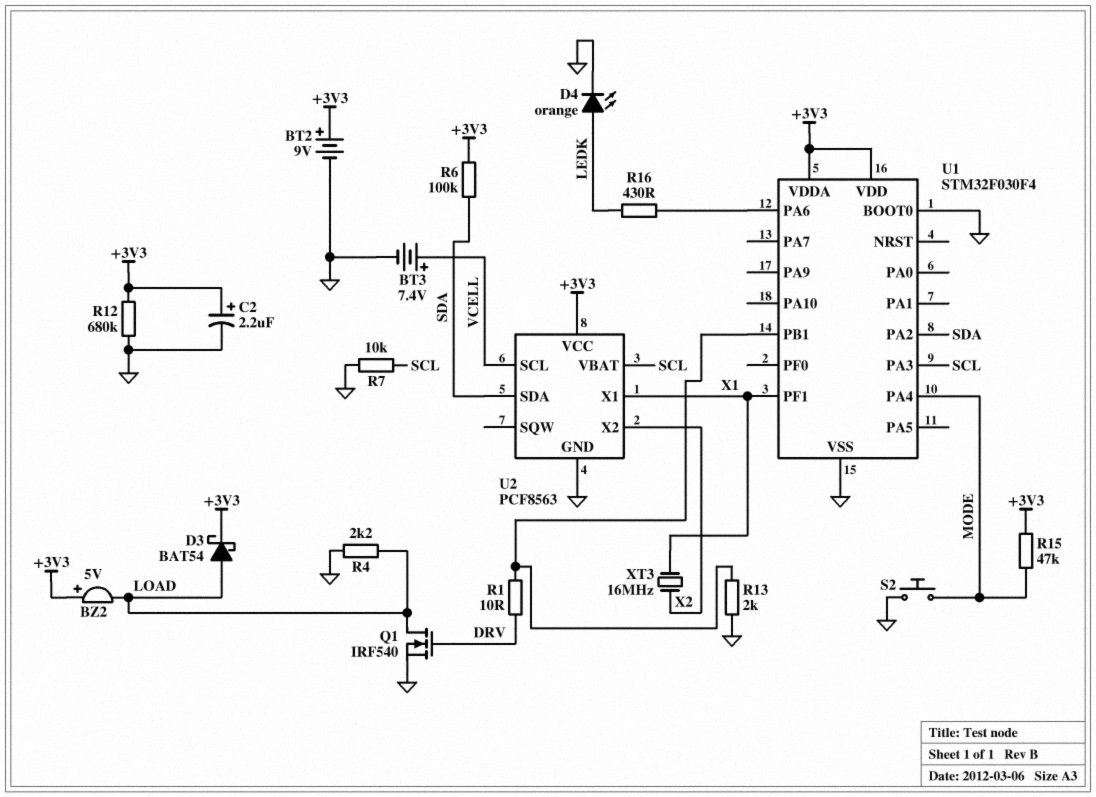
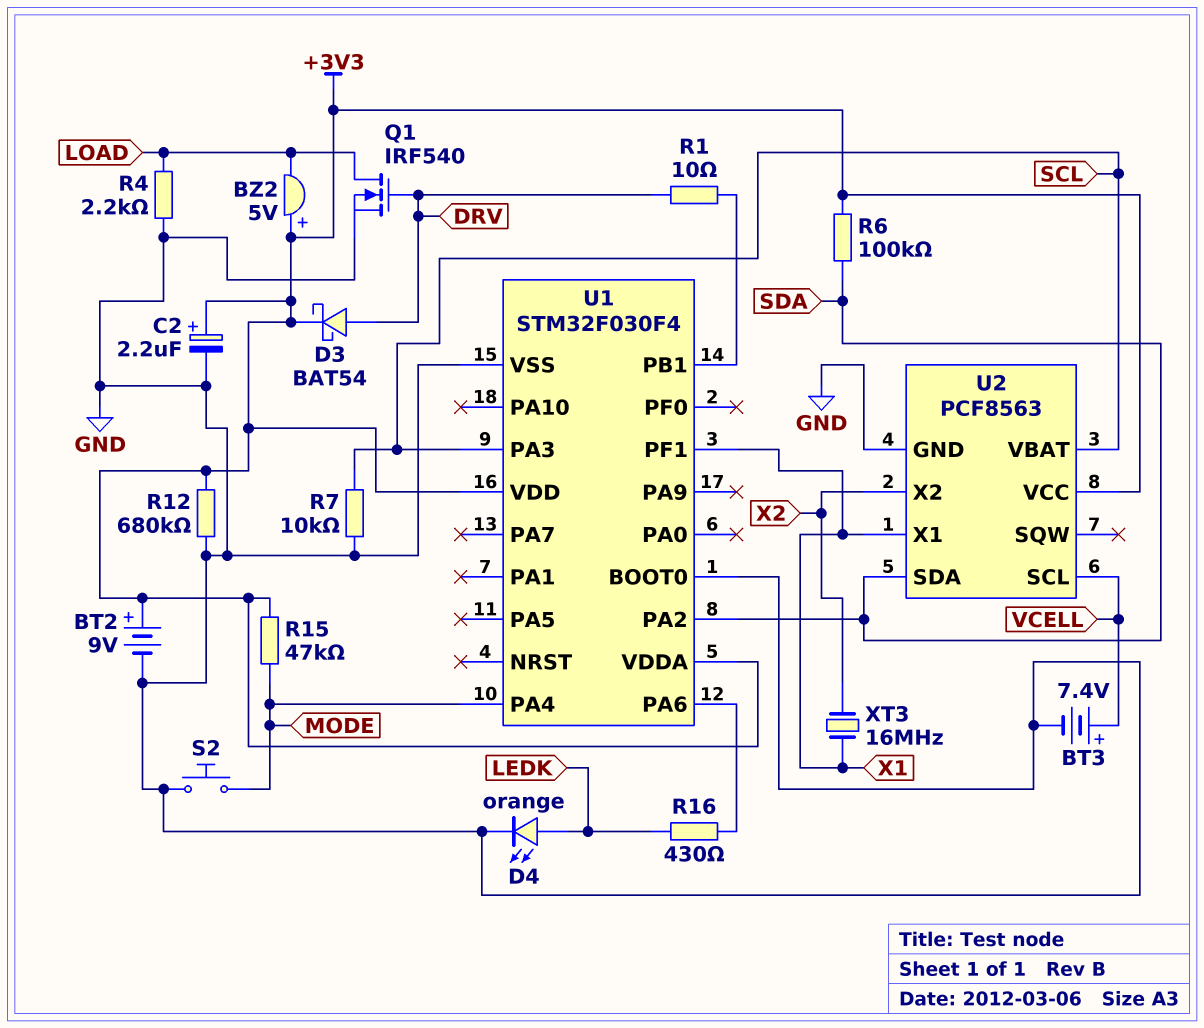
D3: schottky BAT54 (A LOAD, K +3V3) -> schottky BAT54 (A DRV, K +3V3)
R13: 2k (GND, U1/PB1) -> none

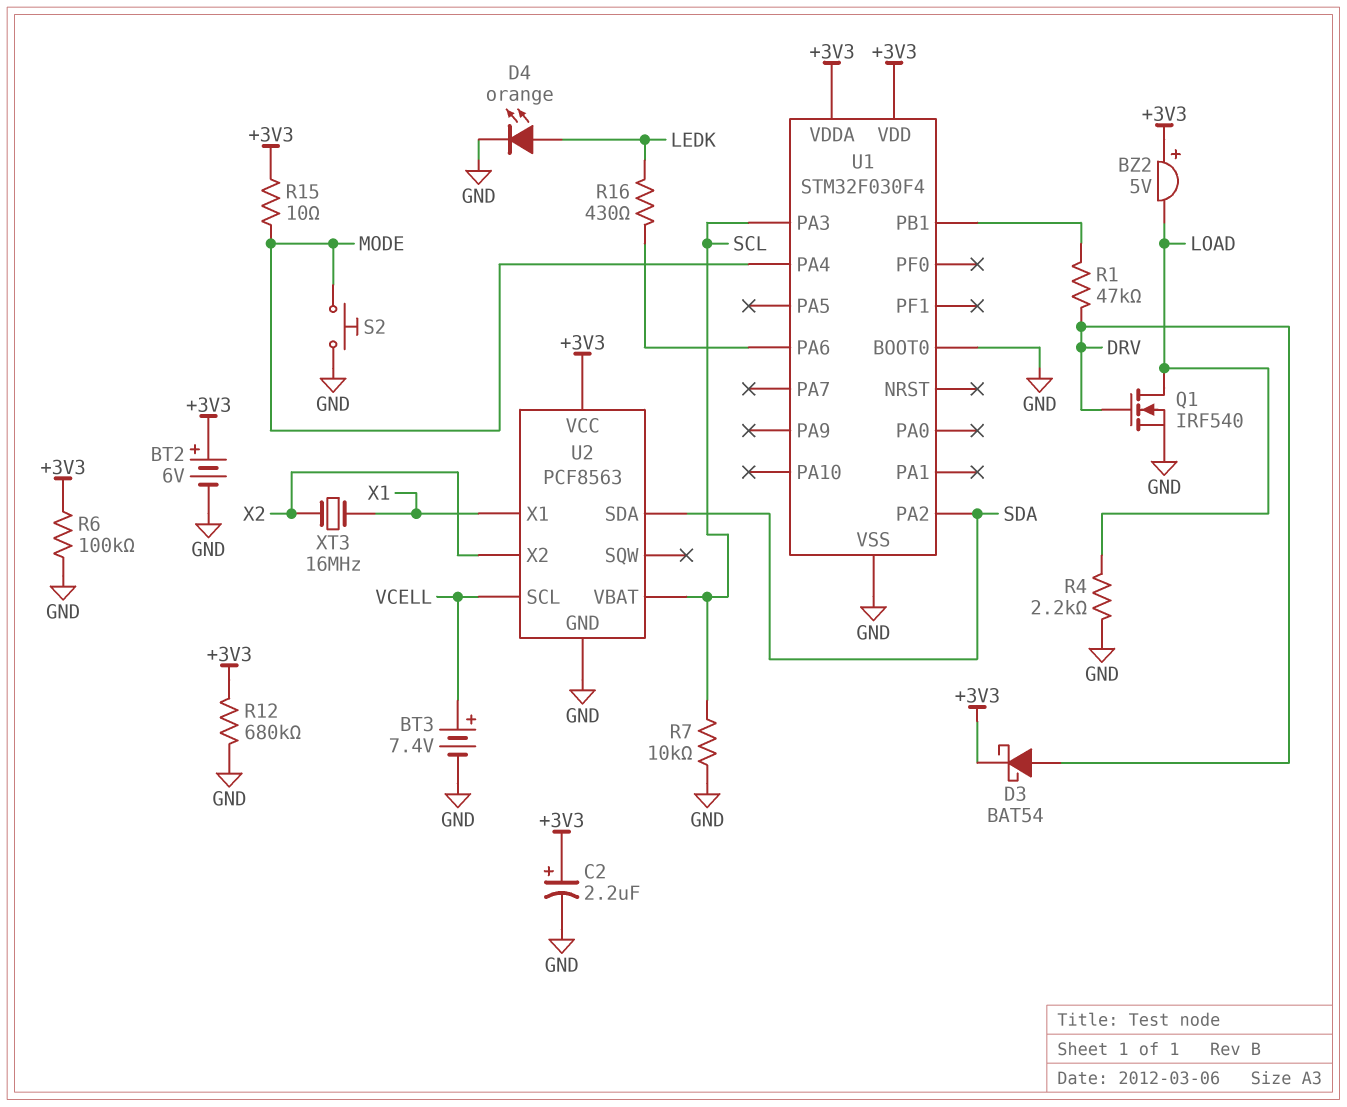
BT2: 9V (plus +3V3, minus GND) -> 6V (plus +3V3, minus GND)
R1: 10 (DRV, U1/PB1) -> 47k (DRV, U1/PB1)
R6: 100k (+3V3, SDA) -> 100k (+3V3, GND)
R15: 47k (+3V3, MODE) -> 10 (+3V3, MODE)
U1 pin PF1: X1 -> none

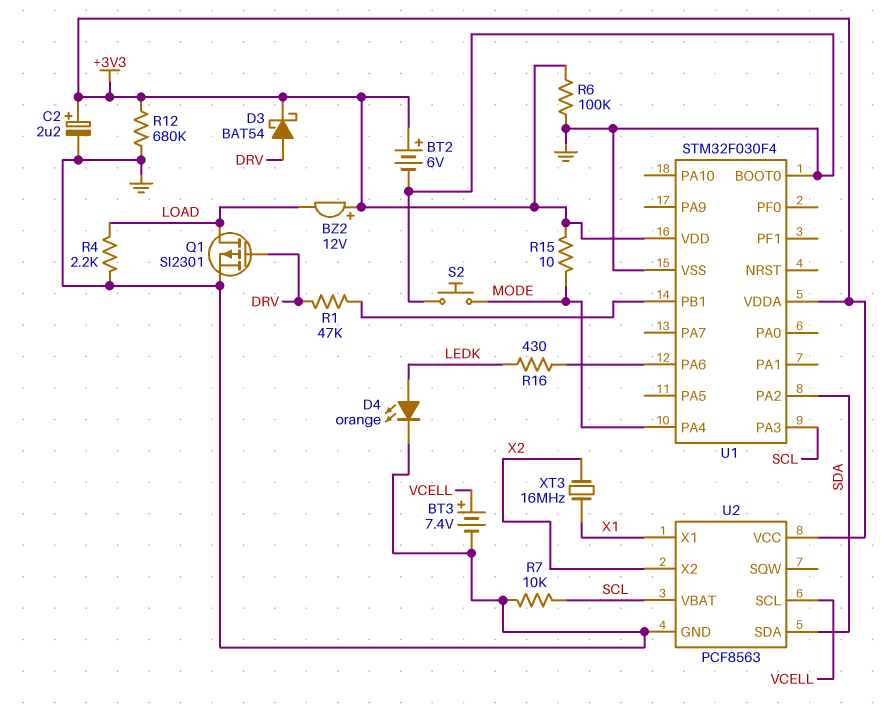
BZ2: buzzer 5V (plus +3V3, minus LOAD) -> buzzer 12V (plus +3V3, minus LOAD)
Q1: NMOS IRF540 (G DRV, D LOAD, S GND) -> PMOS SI2301 (G DRV, D LOAD, S GND)

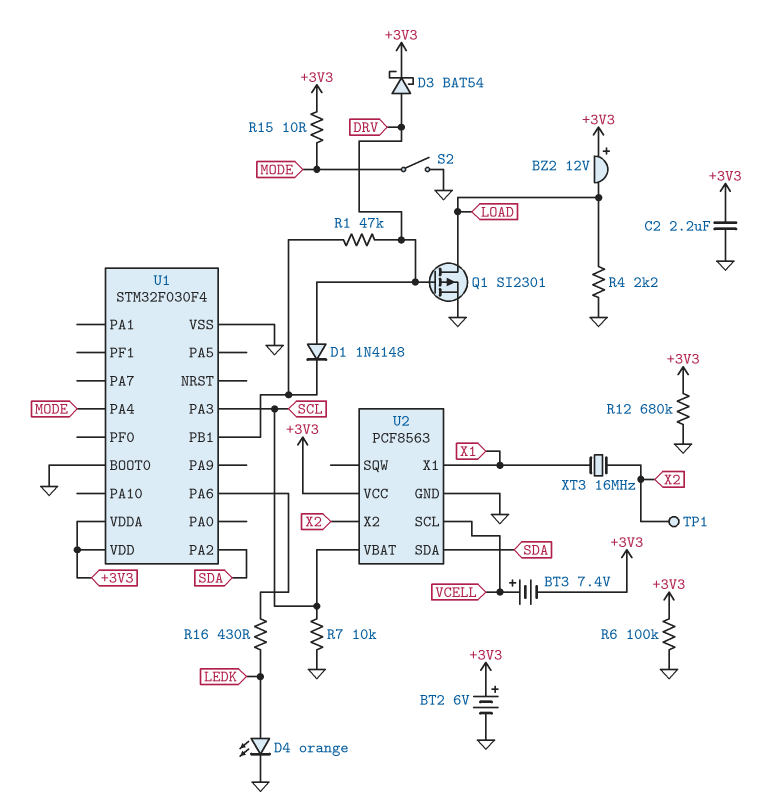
BT3: 7.4V (plus VCELL, minus GND) -> 7.4V (plus VCELL, minus +3V3)
C2: 2.2uF (plus +3V3, minus GND) -> 2.2uF (+3V3, GND)
D1: none -> diode 1N4148 (A DRV, K U1/PB1)
S2: button (GND, MODE) -> switch (GND, MODE)
TP1: none -> test point (X2)

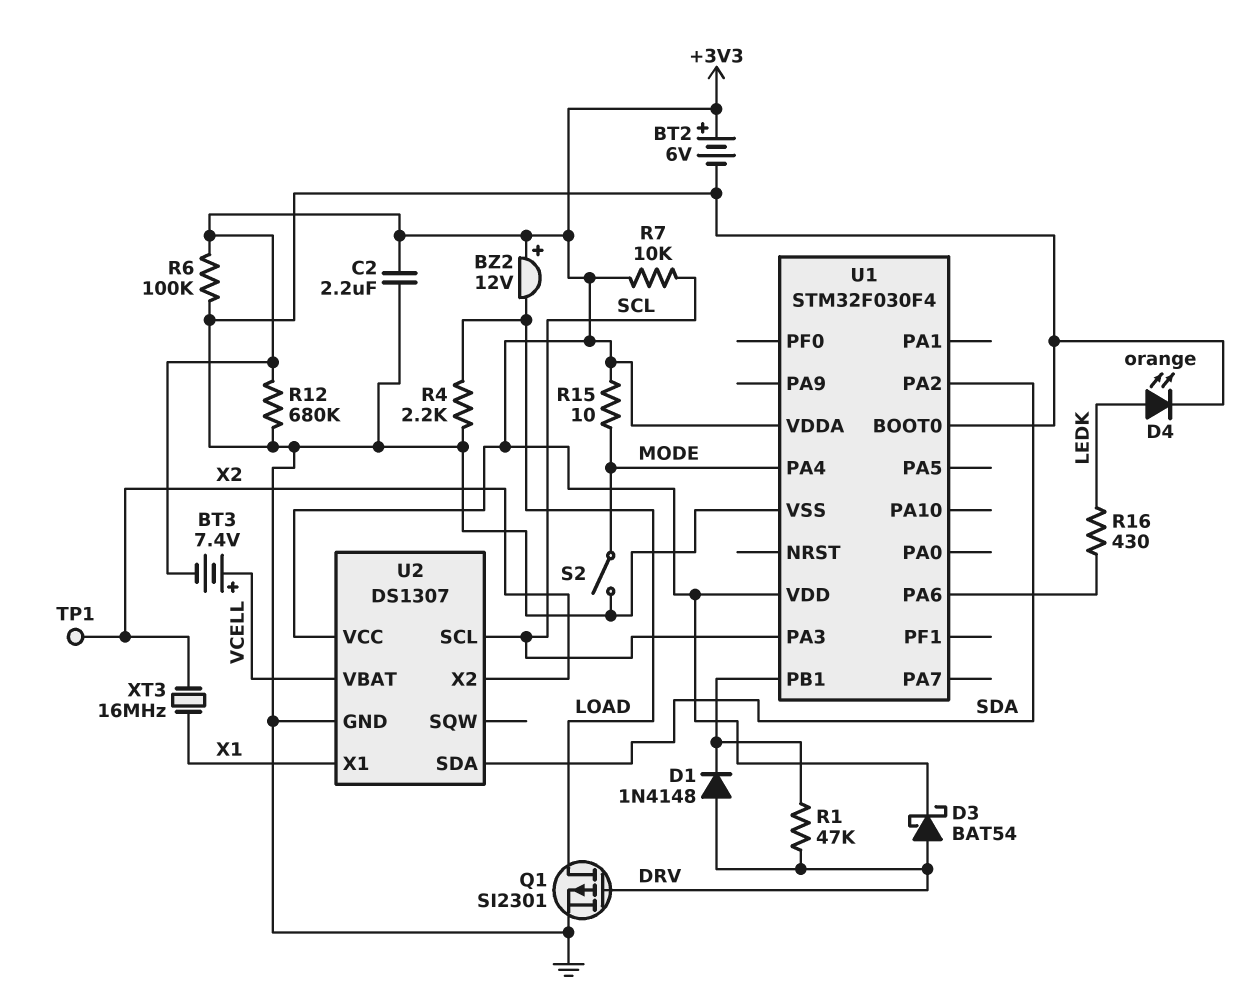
R7: 10k (GND, SCL) -> 10k (+3V3, SCL)
U2: PCF8563 -> DS1307
U2 pin SCL: VCELL -> SCL
U2 pin VBAT: SCL -> VCELL

